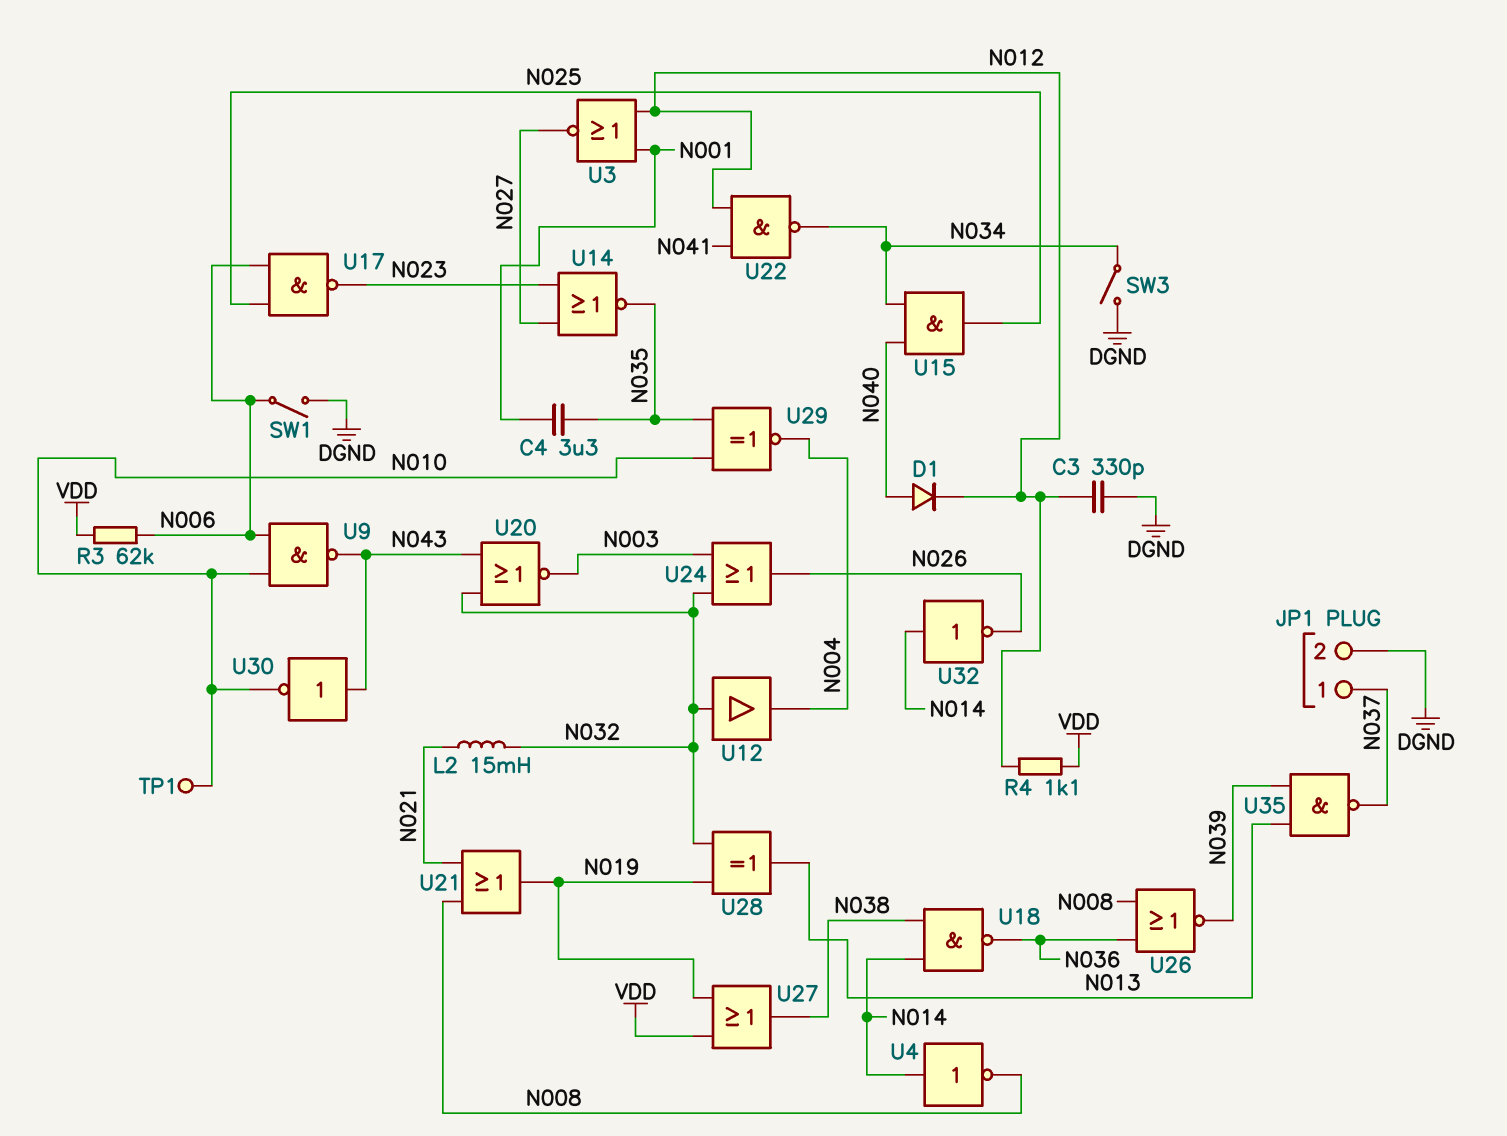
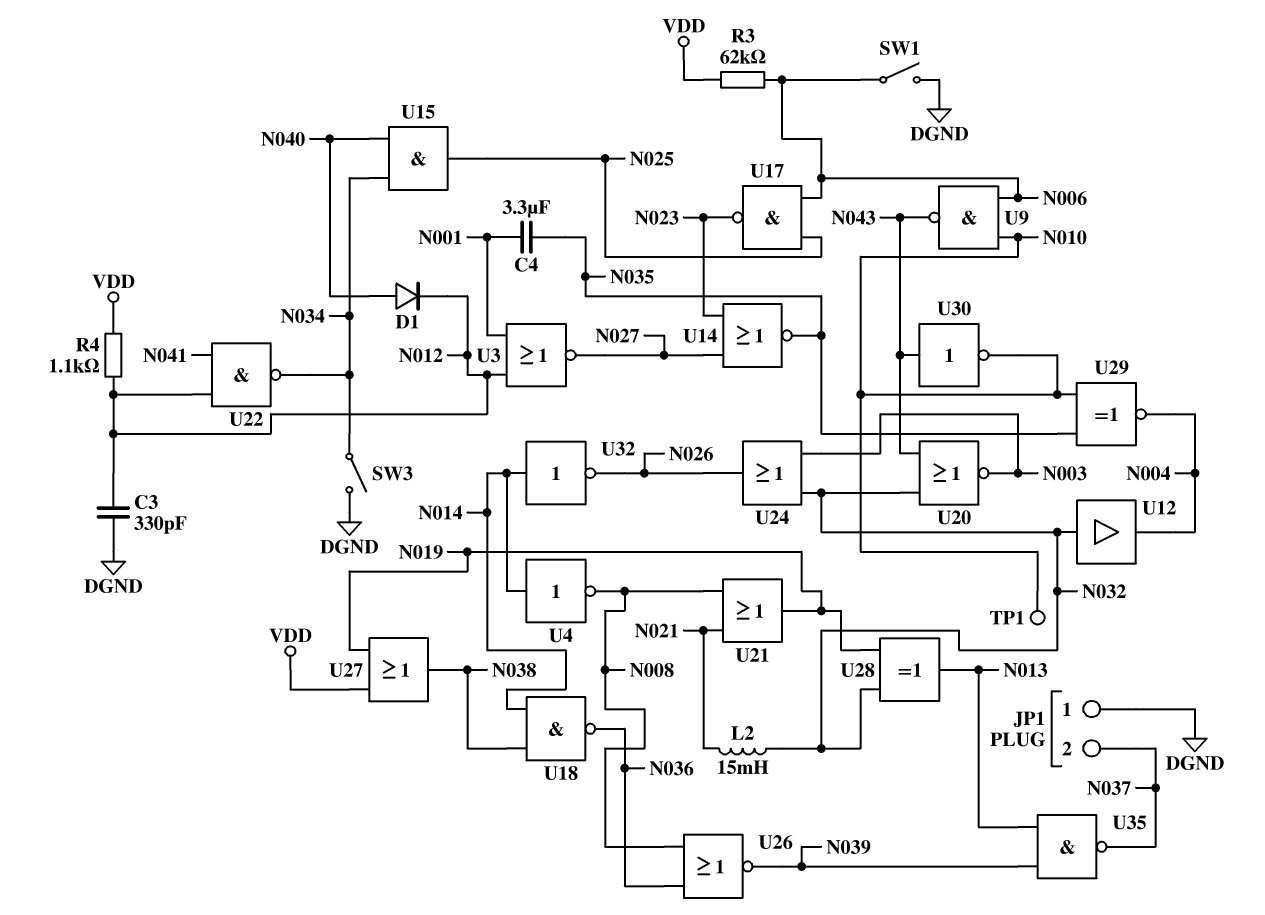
JP1 pin 1: N037 -> DGND
JP1 pin 2: DGND -> N037

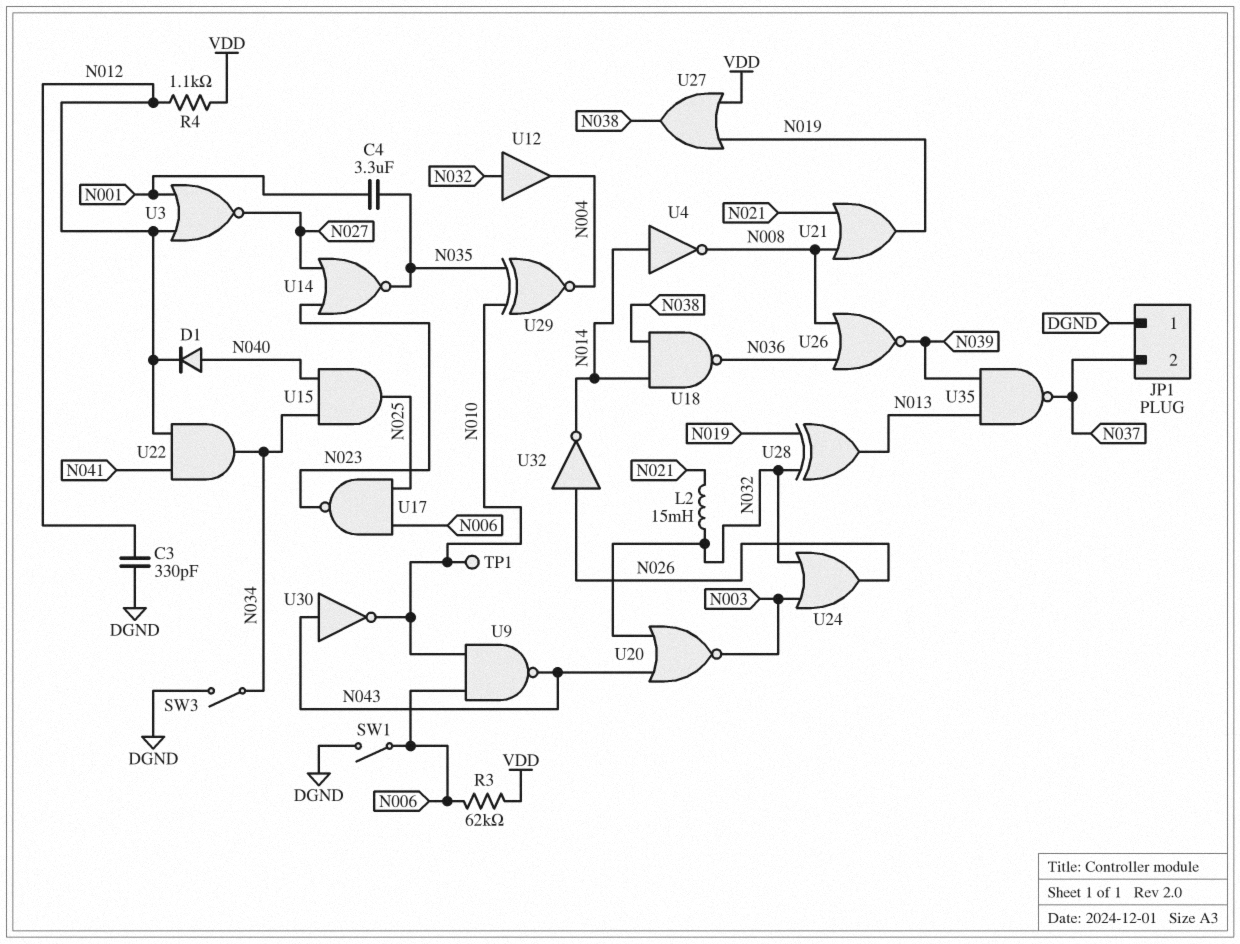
U22: NAND (in N012, in N041, out N034) -> AND (in N012, in N041, out N034)
U32: NOT (in N014, out N026) -> NOT (in N026, out N014)

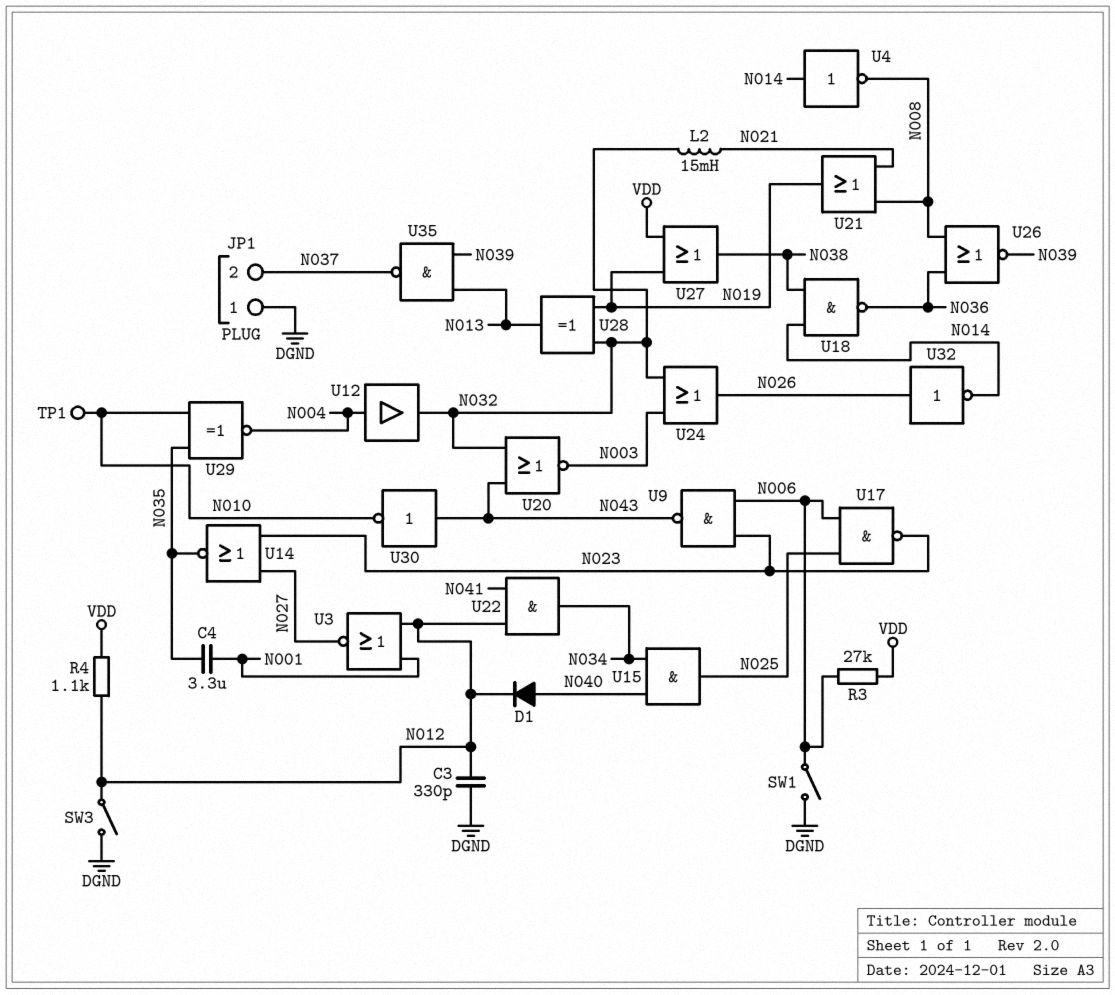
R3: 62k (N006, VDD) -> 27k (N006, VDD)
SW3: switch (DGND, N034) -> switch (DGND, N012)
U9: NAND (in N006, in N010, out N043) -> NAND (in N006, in N023, out N043)
U12: buffer (in N032, out N004) -> buffer (in N004, out N032)

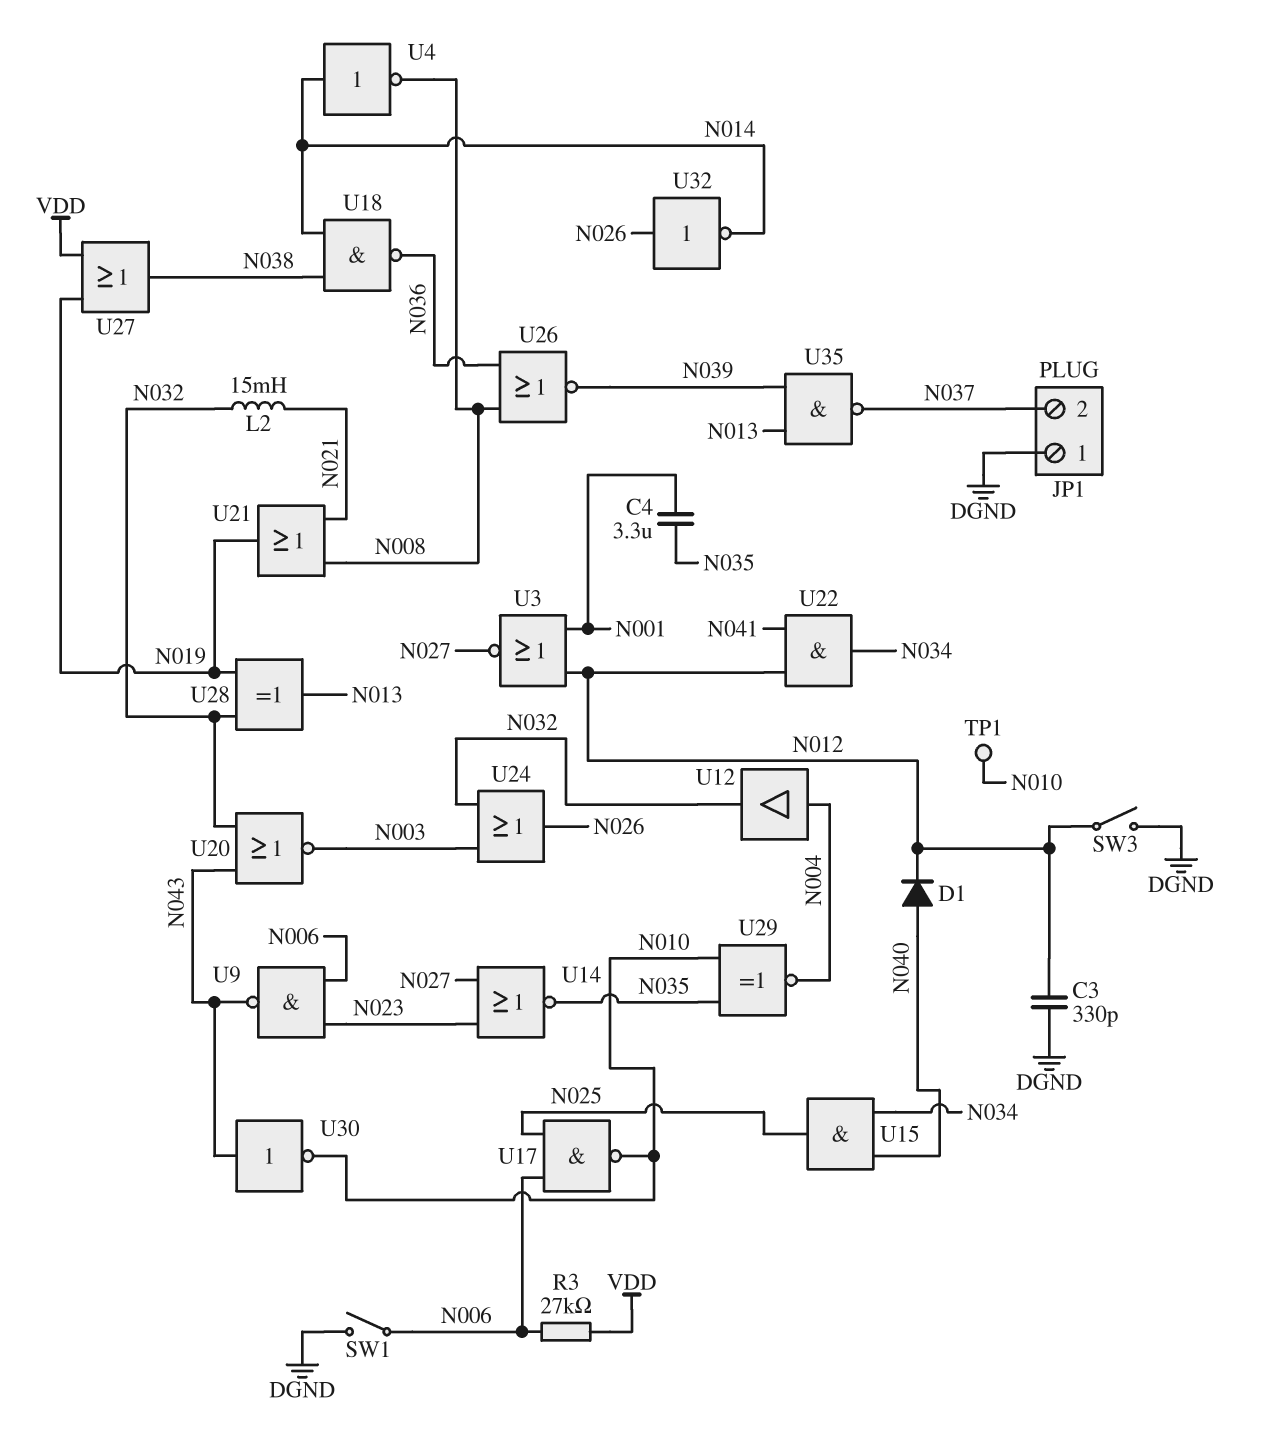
R4: 1.1k (N012, VDD) -> none
U17: NAND (in N006, in N025, out N023) -> NAND (in N006, in N025, out N010)

